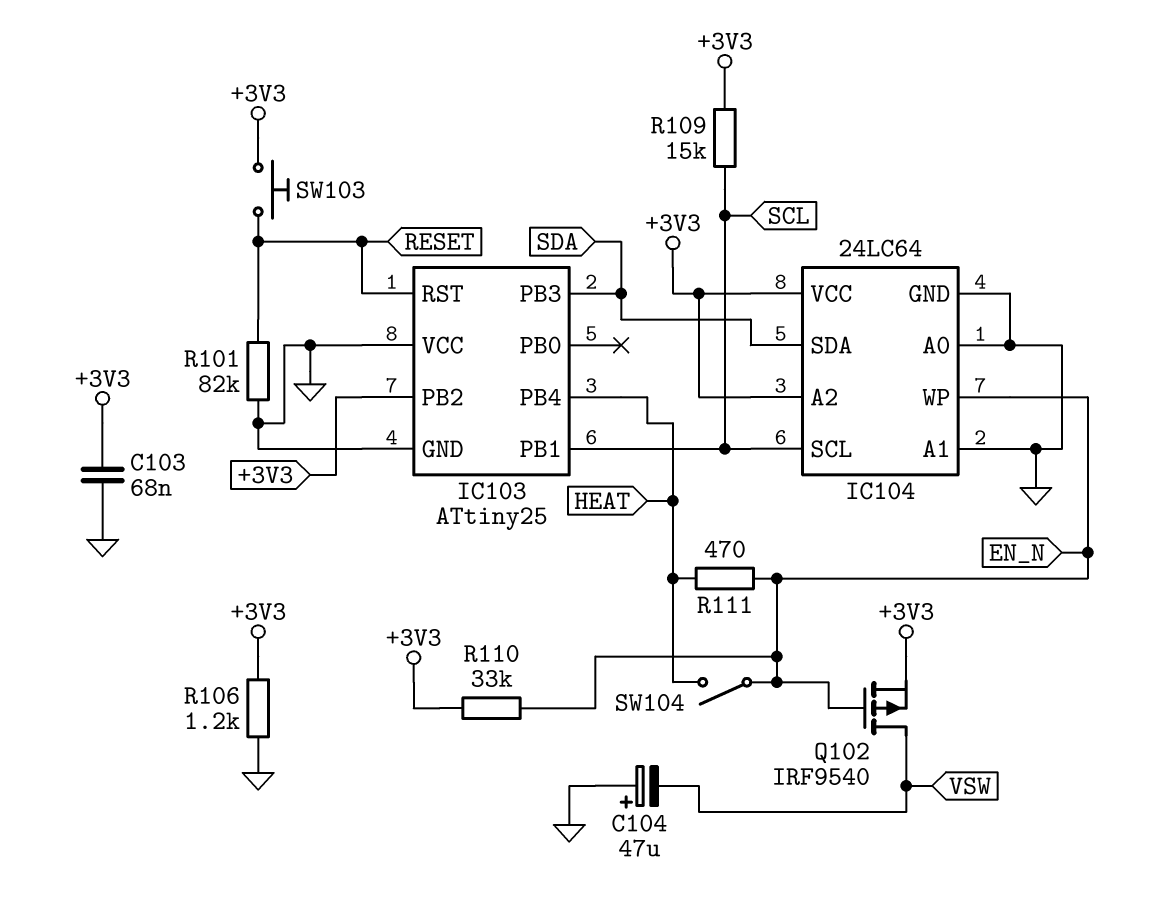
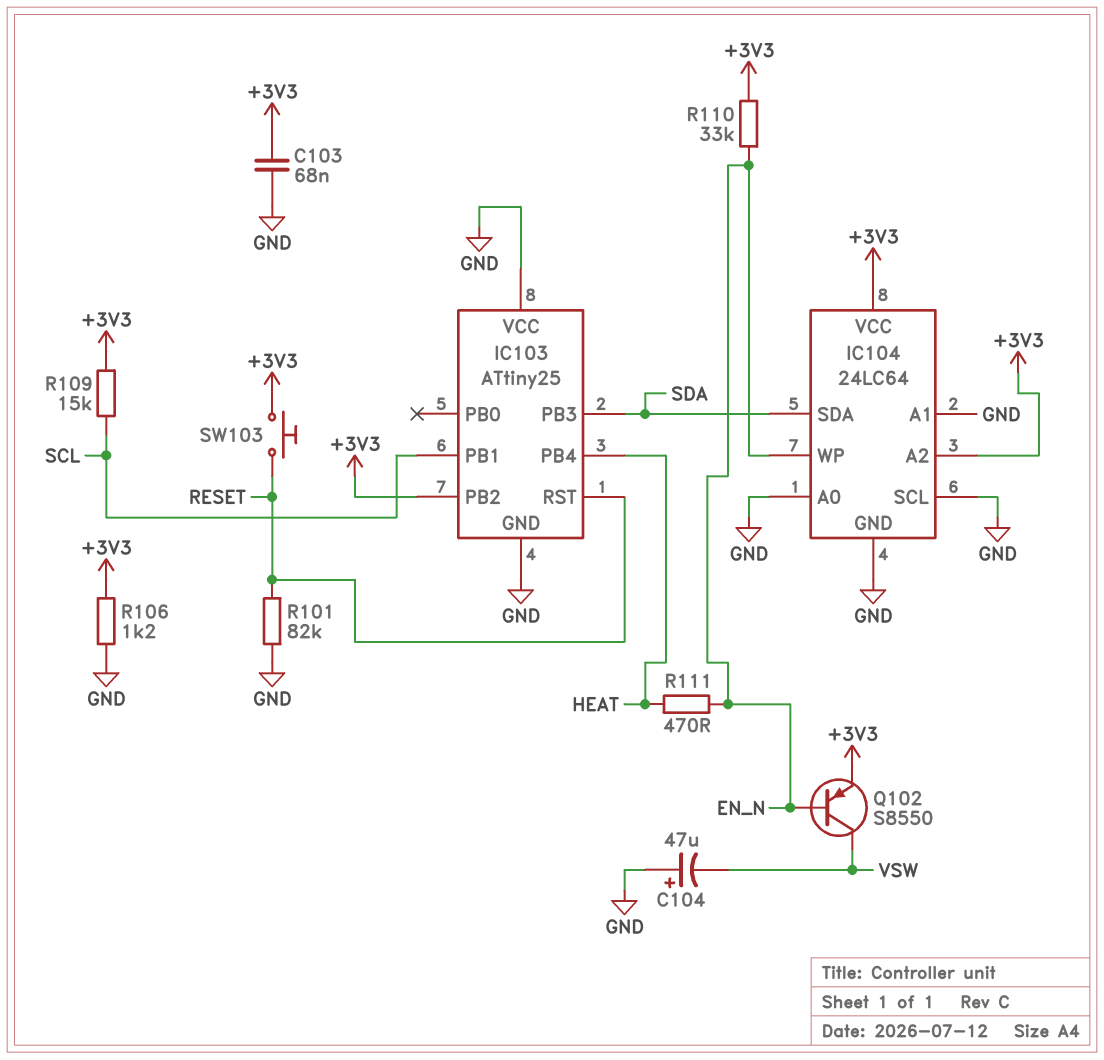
IC104 pin SCL: SCL -> GND
Q102: PMOS IRF9540 (G EN_N, D VSW, S +3V3) -> PNP S8550 (B EN_N, C VSW, E +3V3)
SW104: switch (EN_N, HEAT) -> none

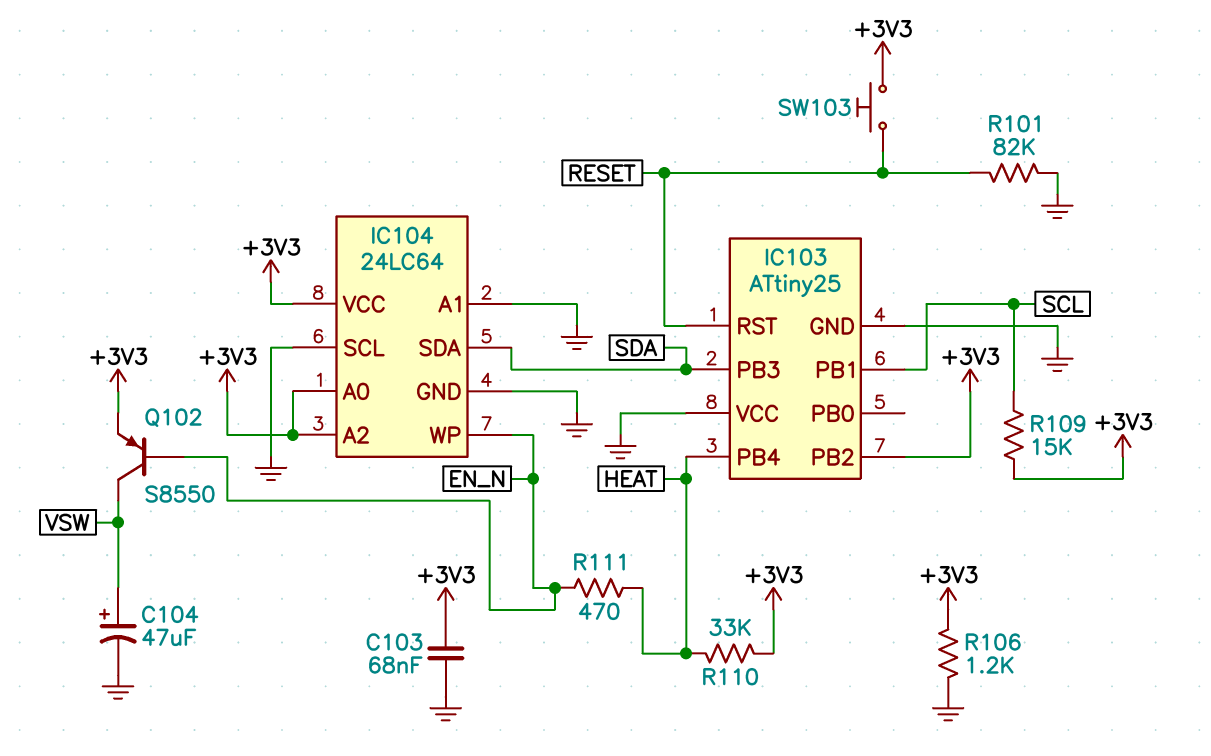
C104: 47uF (plus GND, minus VSW) -> 47uF (plus VSW, minus GND)
IC104 pin A0: GND -> +3V3
R110: 33k (+3V3, EN_N) -> 33k (+3V3, HEAT)

